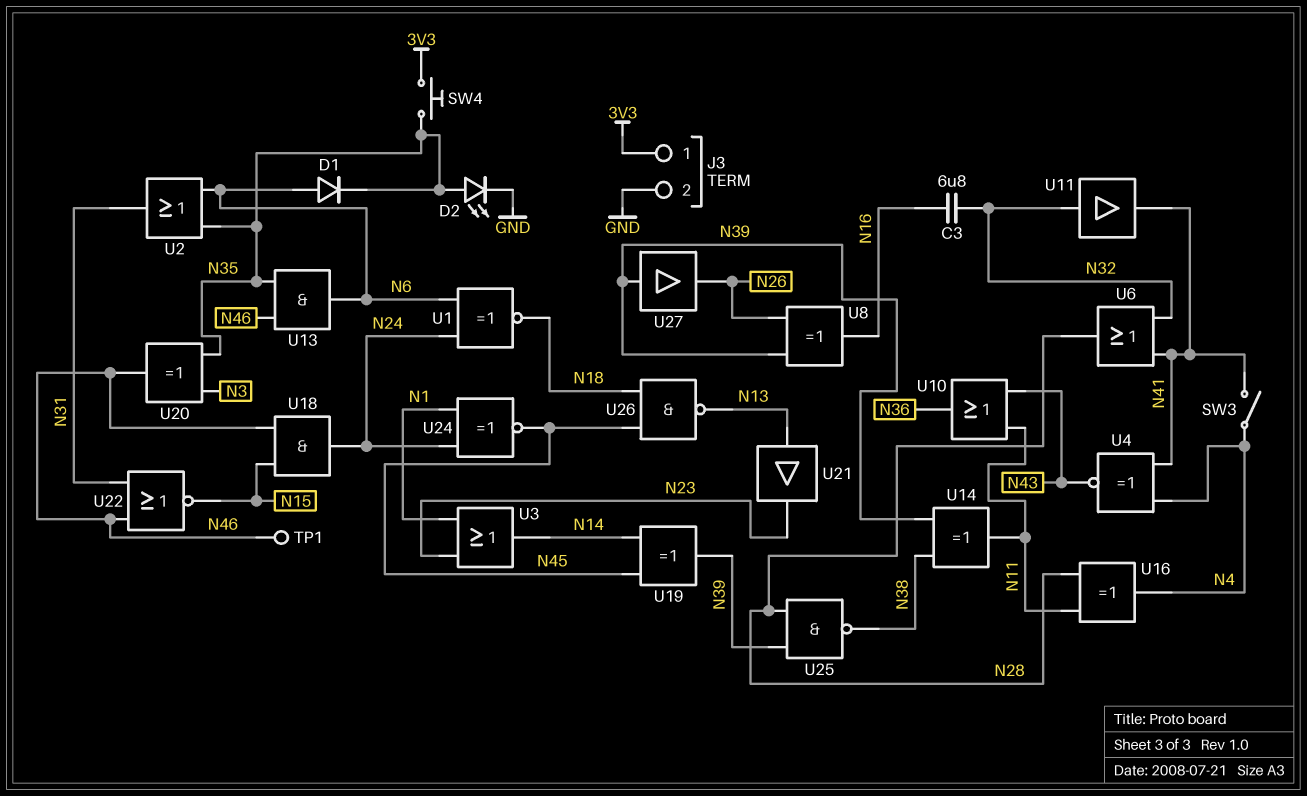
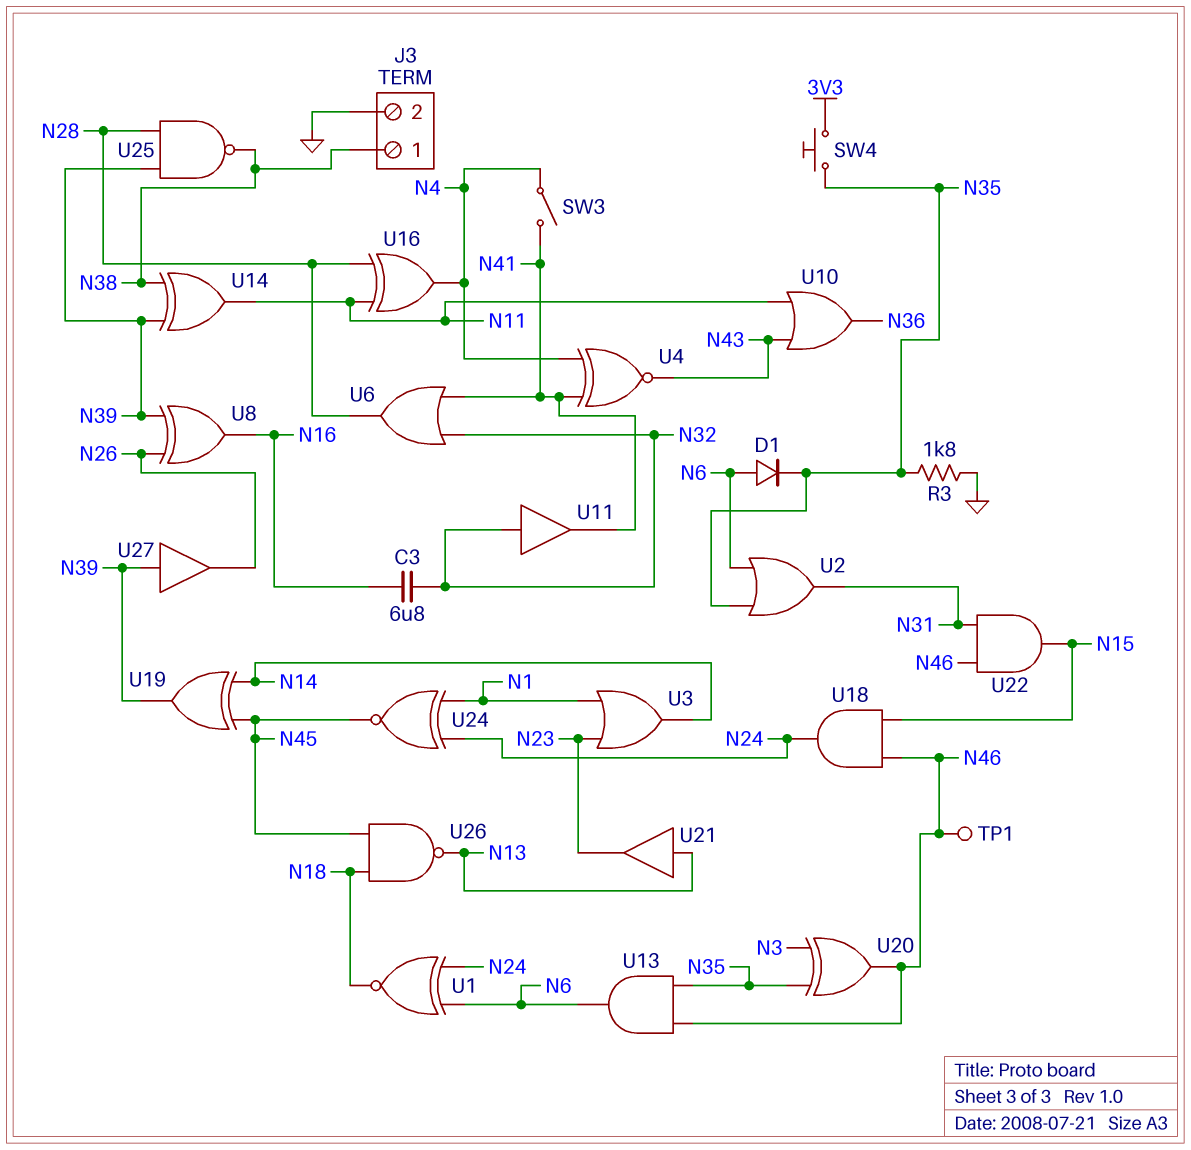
D2: LED (A N35, K GND) -> none
J3 pin 1: 3V3 -> N38
R3: none -> 1.8k (GND, N35)
U22: NOR (in N31, in N46, out N15) -> AND (in N31, in N46, out N15)

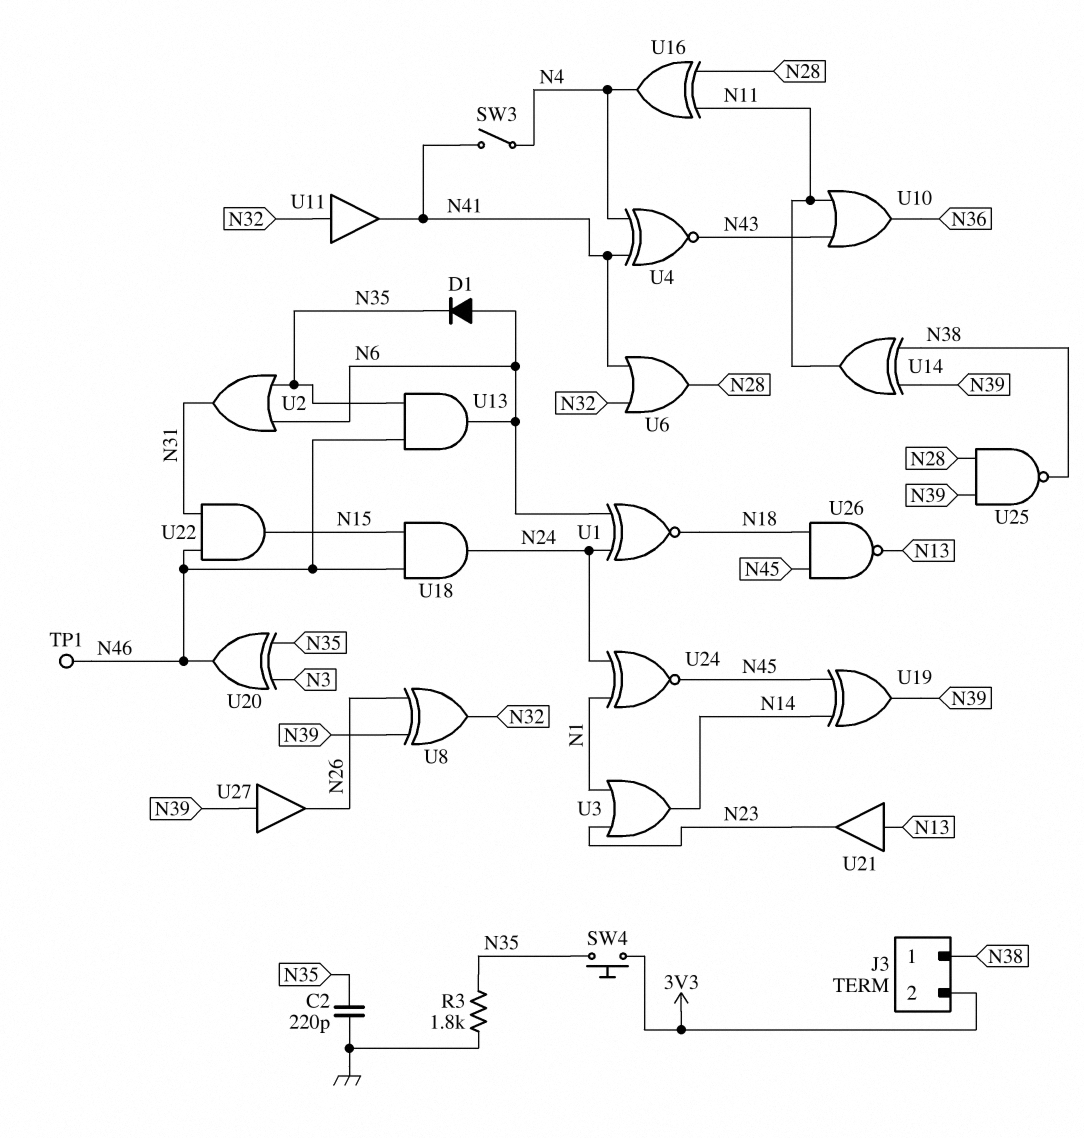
C2: none -> 220pF (GND, N35)
C3: 6.8uF (N16, N32) -> none
J3 pin 2: GND -> 3V3
U8: XOR (in N26, in N39, out N16) -> XOR (in N26, in N39, out N32)

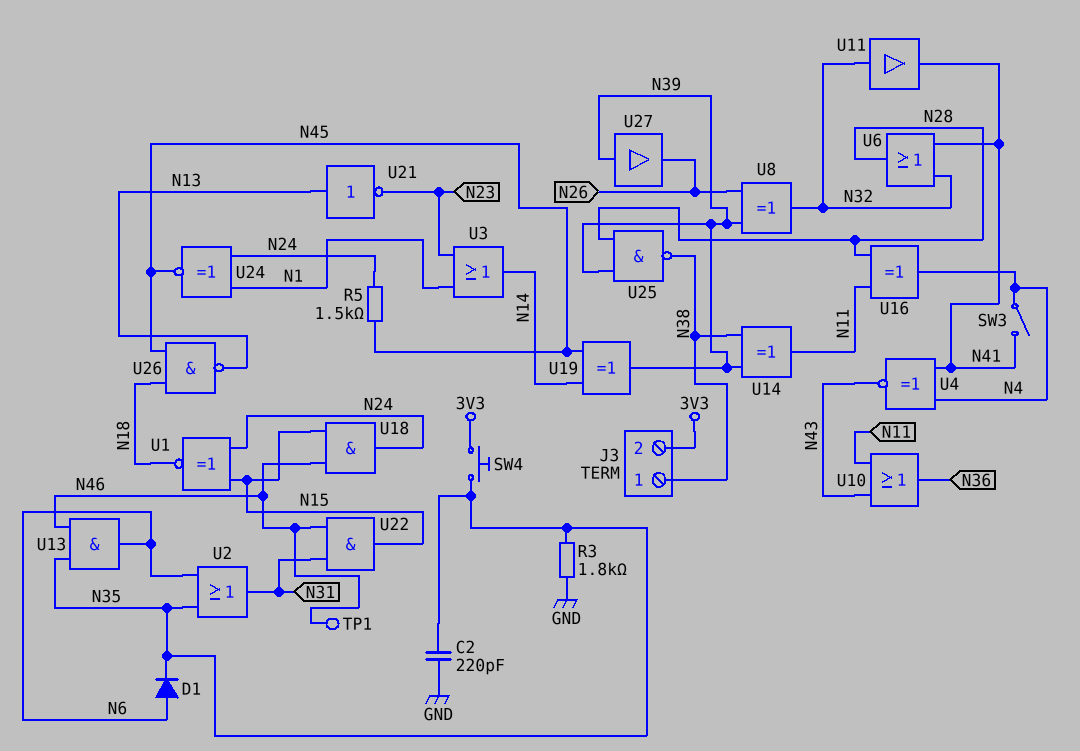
R5: none -> 1.5k (N24, N45)
U1: XNOR (in N6, in N24, out N18) -> XNOR (in N15, in N24, out N18)
U20: XOR (in N3, in N35, out N46) -> none
U21: buffer (in N13, out N23) -> NOT (in N13, out N23)

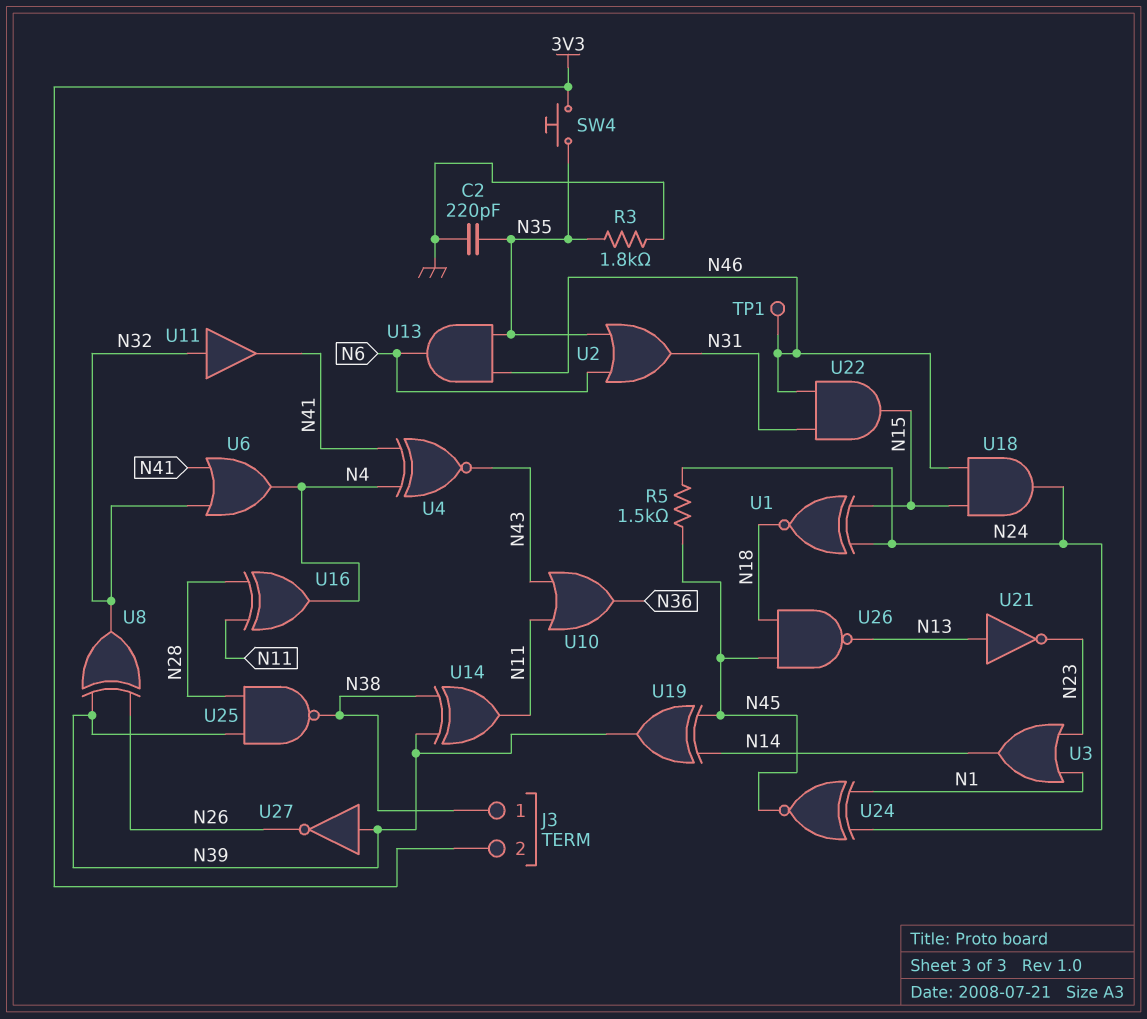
D1: diode (A N6, K N35) -> none
SW3: switch (N4, N41) -> none
U6: OR (in N32, in N41, out N28) -> OR (in N32, in N41, out N4)
U27: buffer (in N39, out N26) -> NOT (in N39, out N26)

